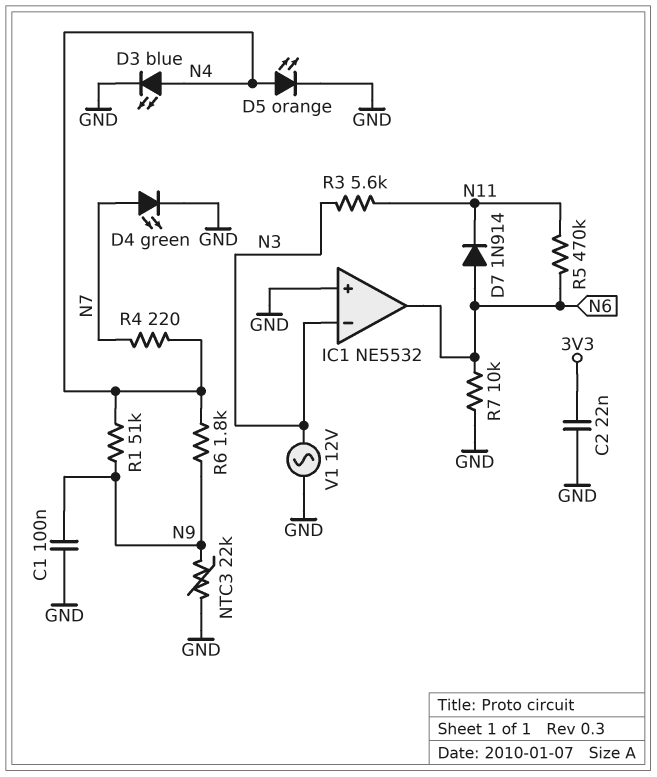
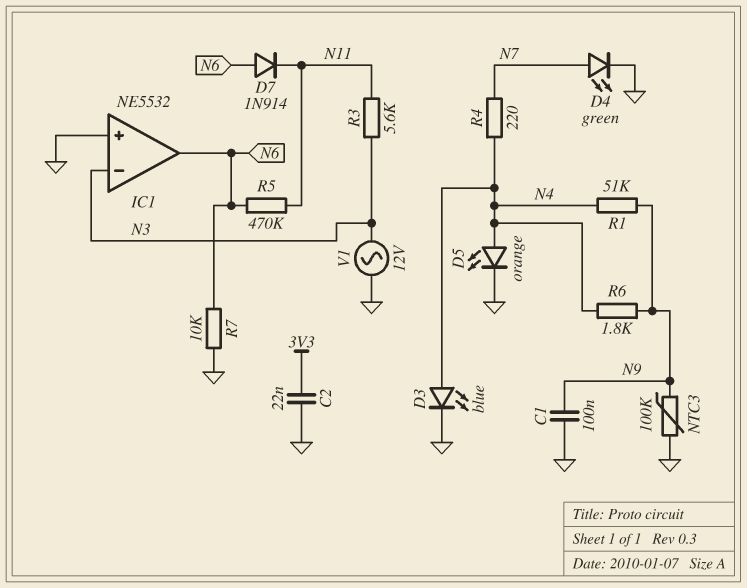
NTC3: 22k (GND, N9) -> 100k (GND, N9)

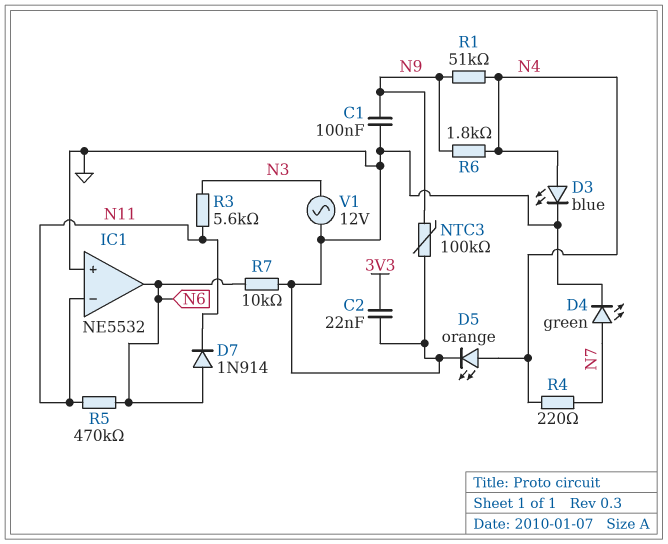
IC1 pin in-: N3 -> N11

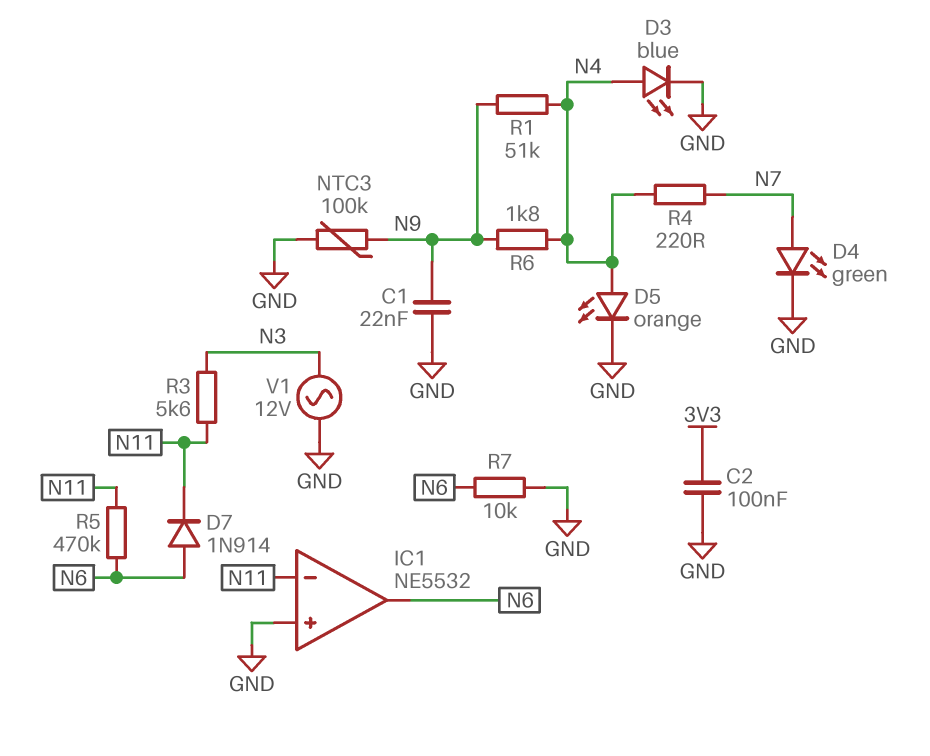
C1: 100nF (GND, N9) -> 22nF (GND, N9)
C2: 22nF (3V3, GND) -> 100nF (3V3, GND)

